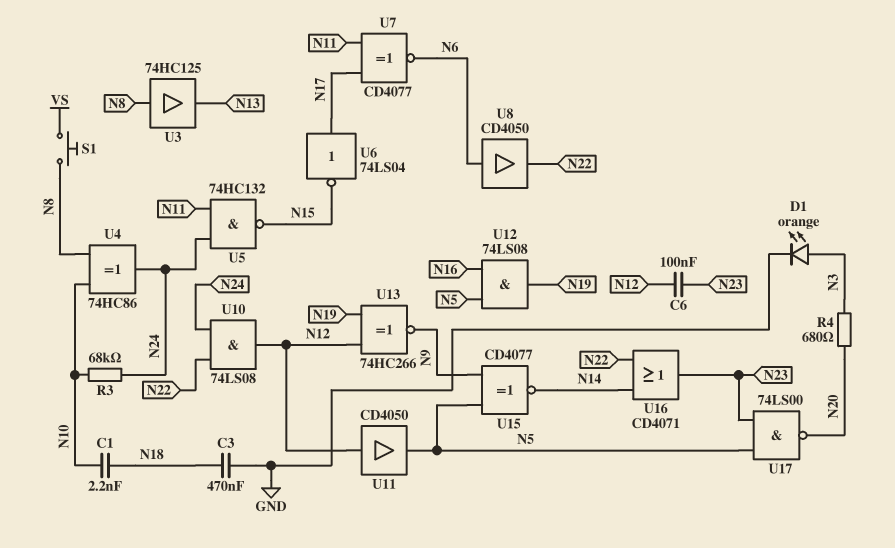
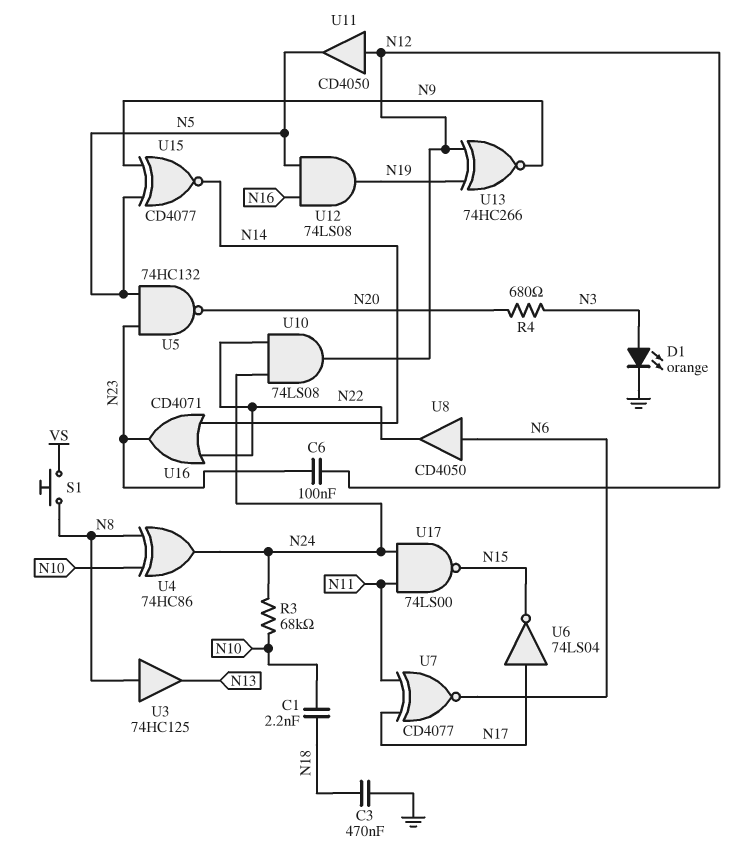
U5: NAND 74HC132 (in N11, in N24, out N15) -> NAND 74HC132 (in N5, in N23, out N20)
U17: NAND 74LS00 (in N5, in N23, out N20) -> NAND 74LS00 (in N11, in N24, out N15)

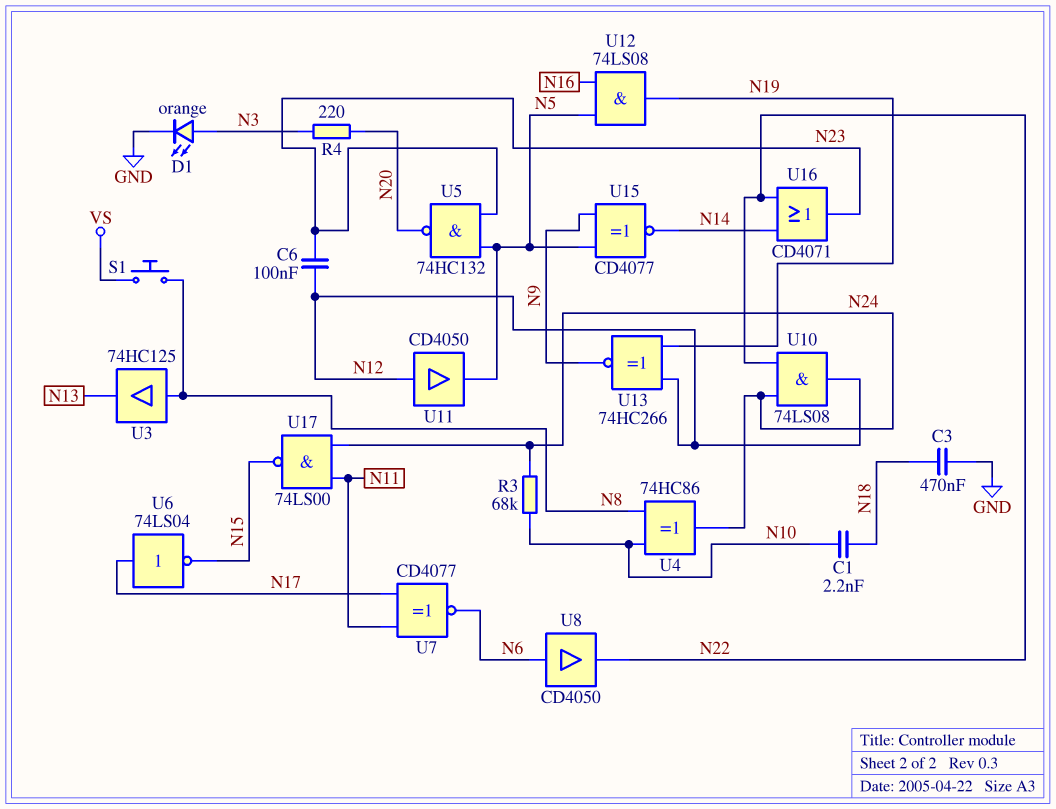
R4: 680 (N3, N20) -> 220 (N3, N20)

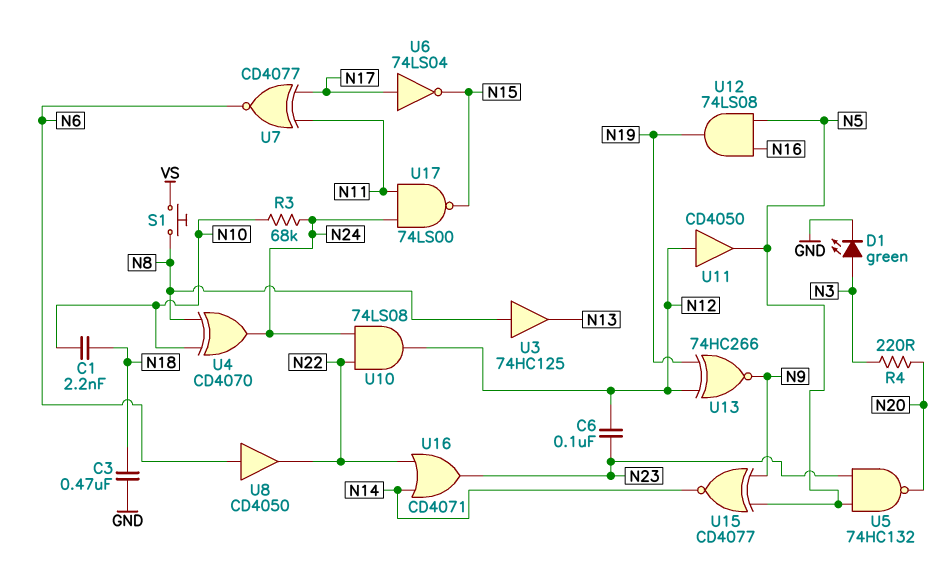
D1: LED orange (A N3, K GND) -> LED green (A N3, K GND)
U4: XOR 74HC86 (in N8, in N10, out N24) -> XOR CD4070 (in N8, in N10, out N24)

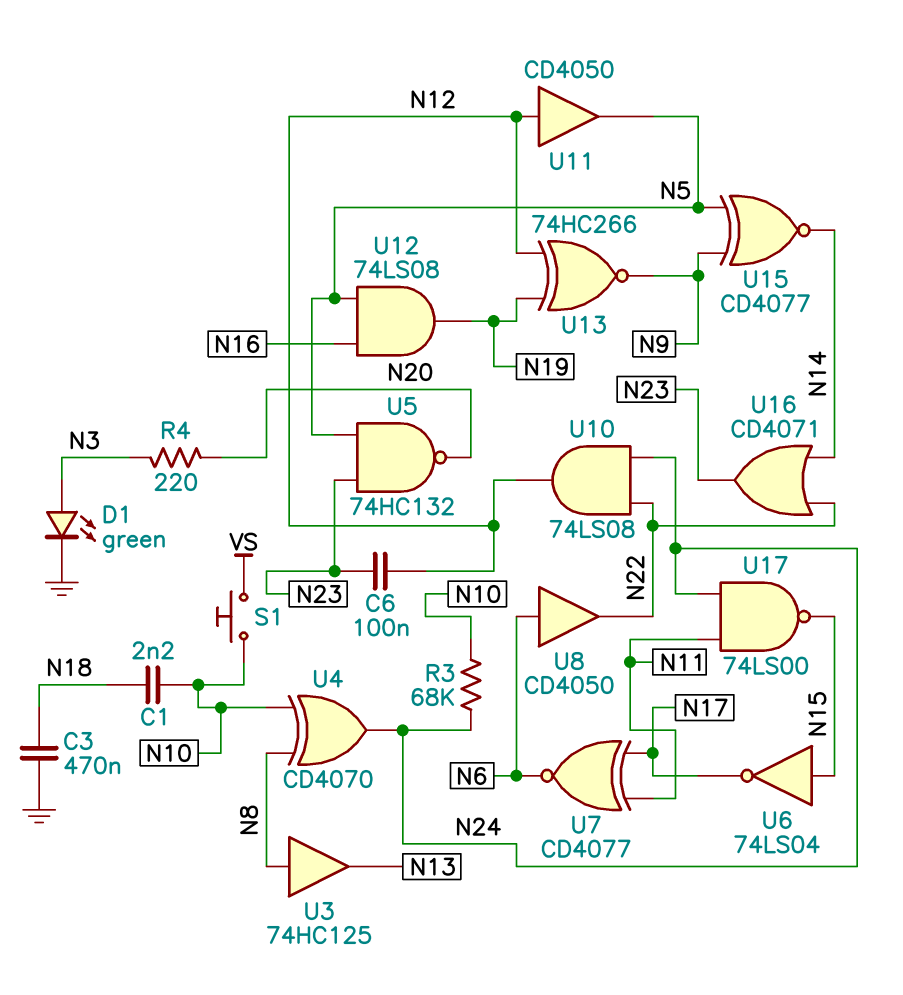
S1: button (N8, VS) -> button (N10, VS)
U6: NOT 74LS04 (in N17, out N15) -> NOT 74LS04 (in N15, out N17)

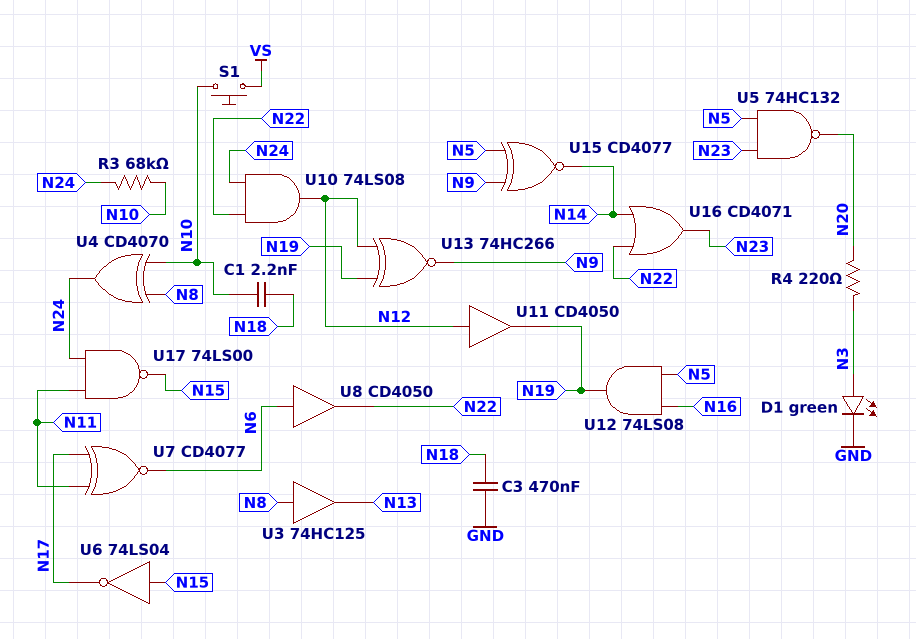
C6: 100nF (N12, N23) -> none
U11: buffer CD4050 (in N12, out N5) -> buffer CD4050 (in N12, out N19)

